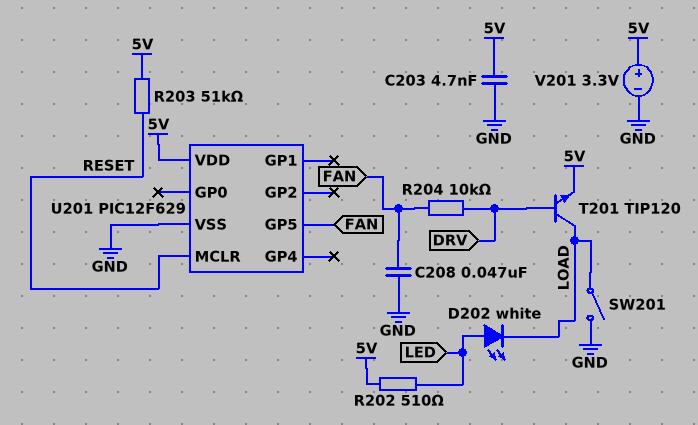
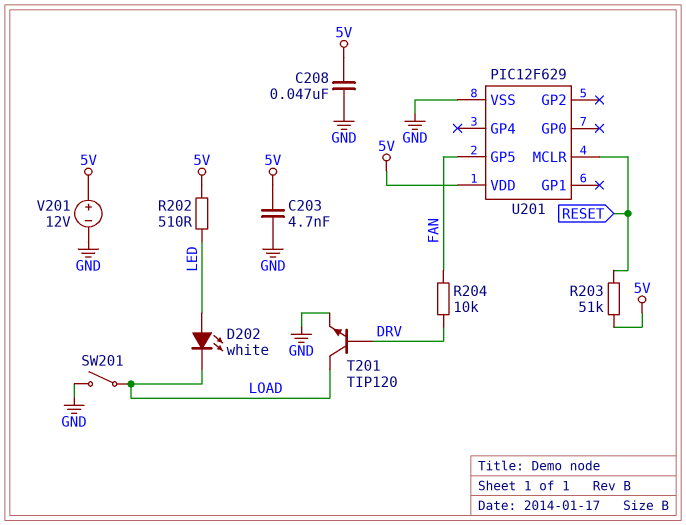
C208: 47nF (FAN, GND) -> 47nF (5V, GND)
T201: NPN TIP120 (B DRV, C LOAD, E 5V) -> NPN TIP120 (B DRV, C LOAD, E GND)
V201: 3.3V (plus 5V, minus GND) -> 12V (plus 5V, minus GND)

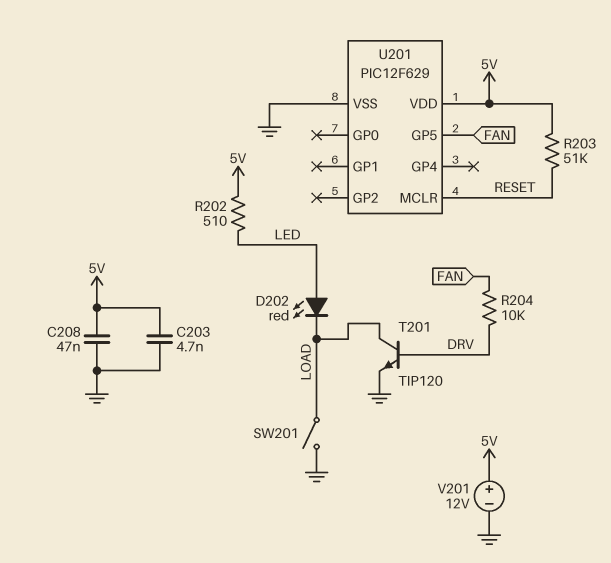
D202: LED white (A LED, K LOAD) -> LED red (A LED, K LOAD)

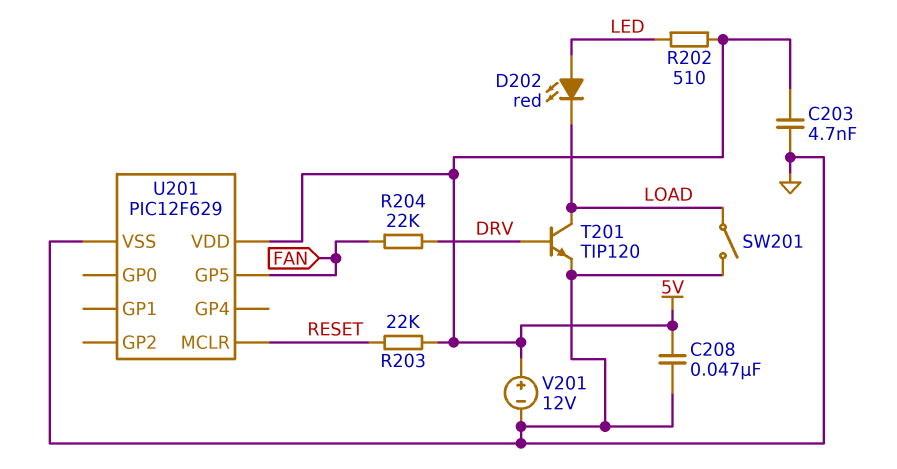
R203: 51k (5V, RESET) -> 22k (5V, RESET)
R204: 10k (DRV, FAN) -> 22k (DRV, FAN)

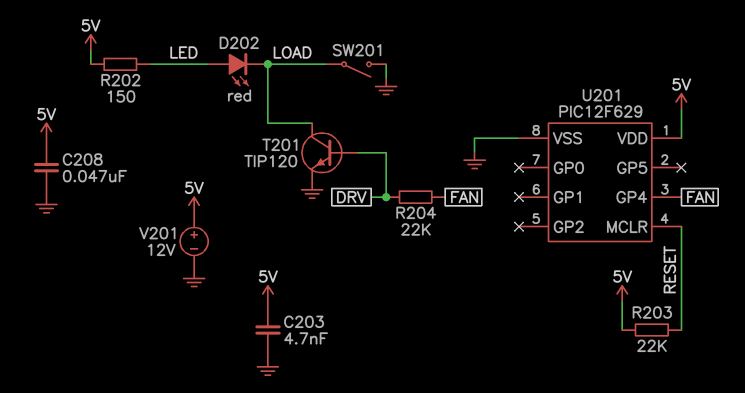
R202: 510 (5V, LED) -> 150 (5V, LED)
U201 pin GP4: none -> FAN
U201 pin GP5: FAN -> none

